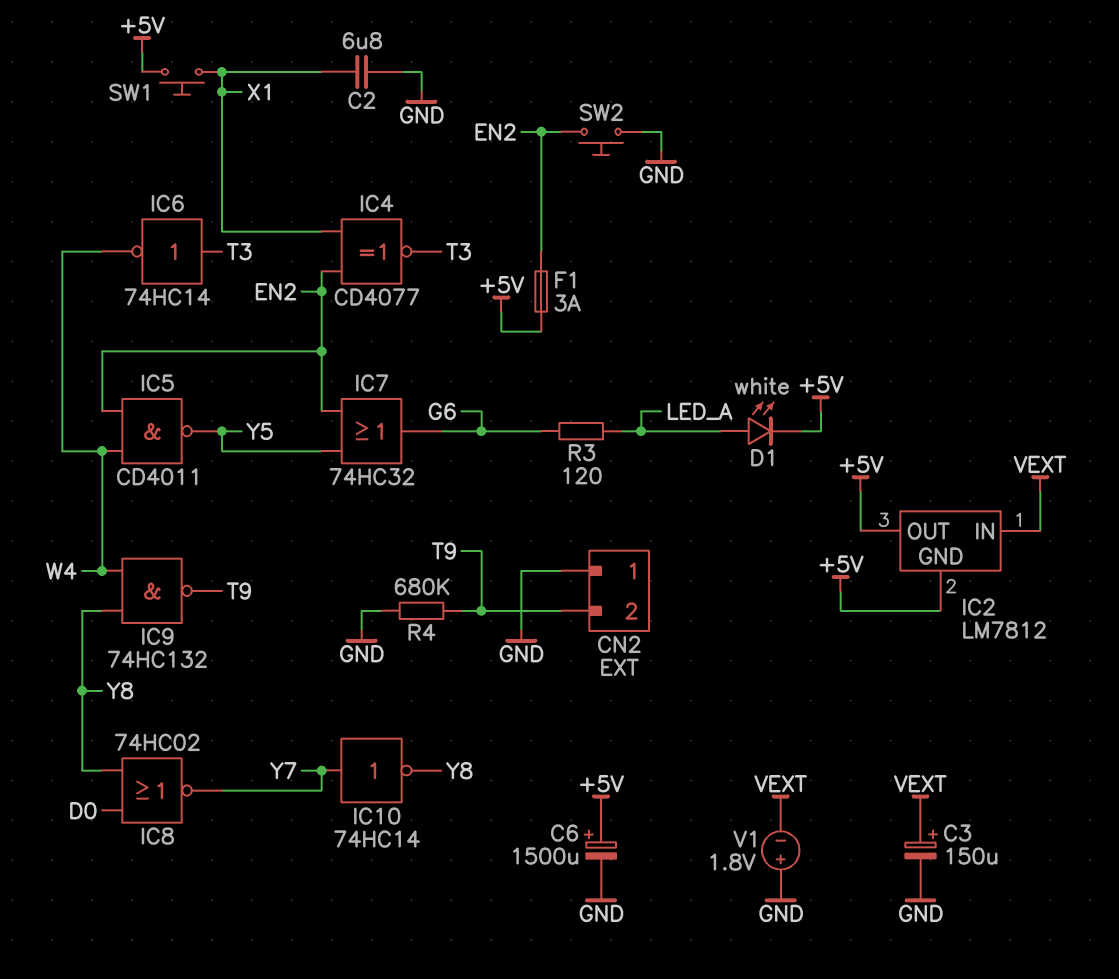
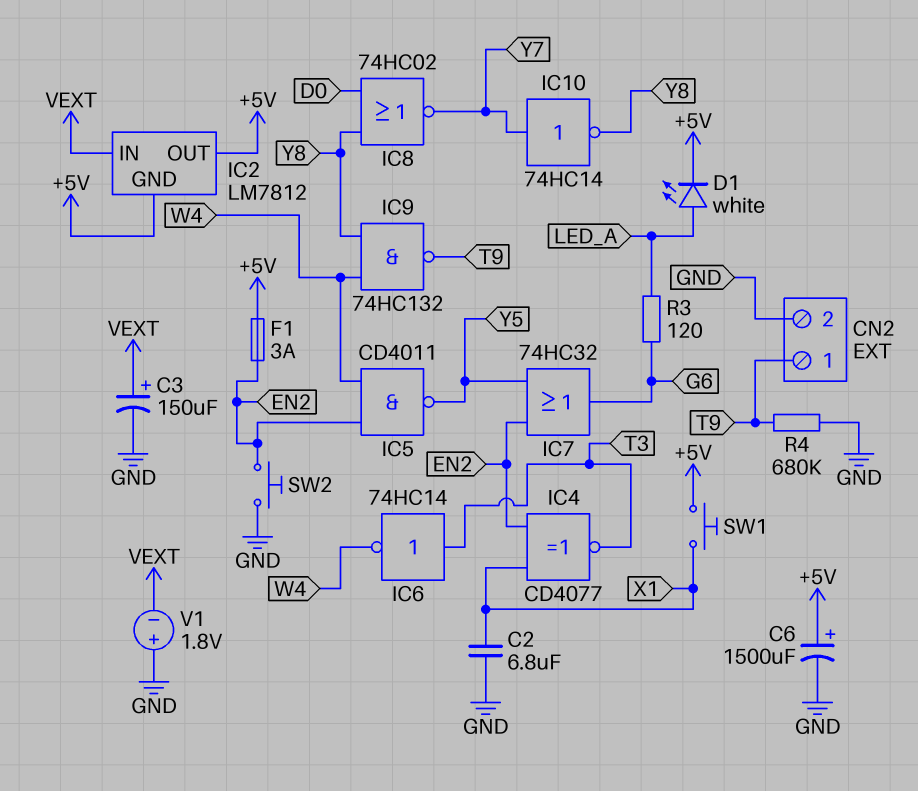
CN2 pin 1: GND -> T9
CN2 pin 2: T9 -> GND

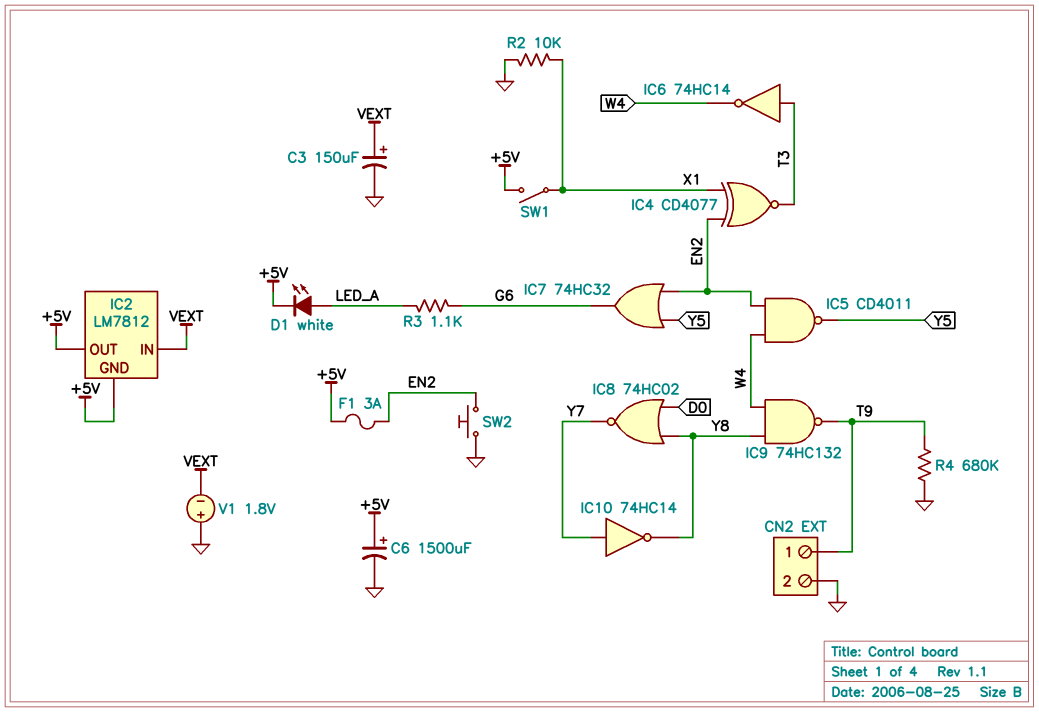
C2: 6.8uF (GND, X1) -> none
R2: none -> 10k (GND, X1)
R3: 120 (G6, LED_A) -> 1.1k (G6, LED_A)
SW1: button (+5V, X1) -> switch (+5V, X1)

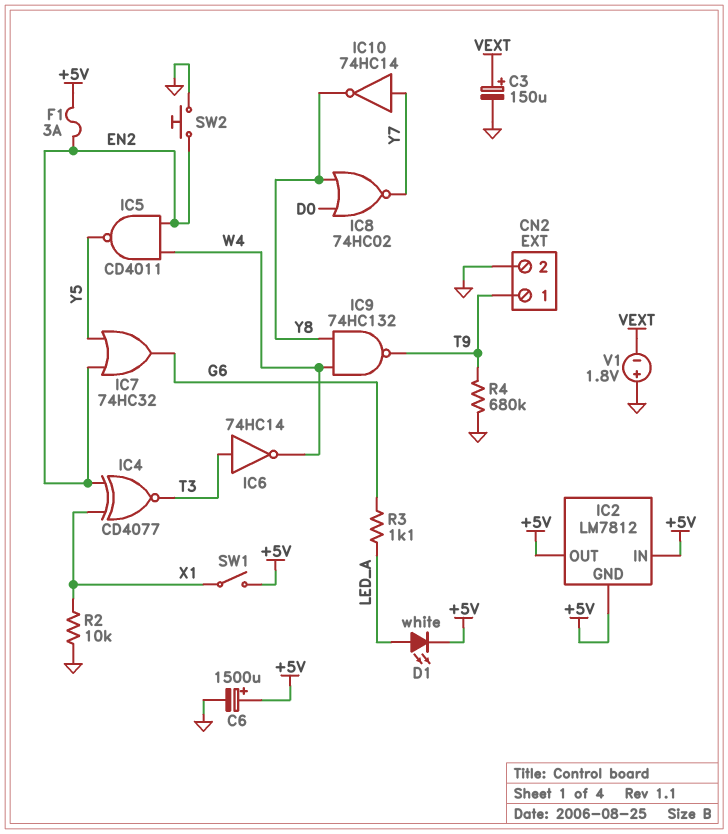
IC2 pin IN: VEXT -> +5V

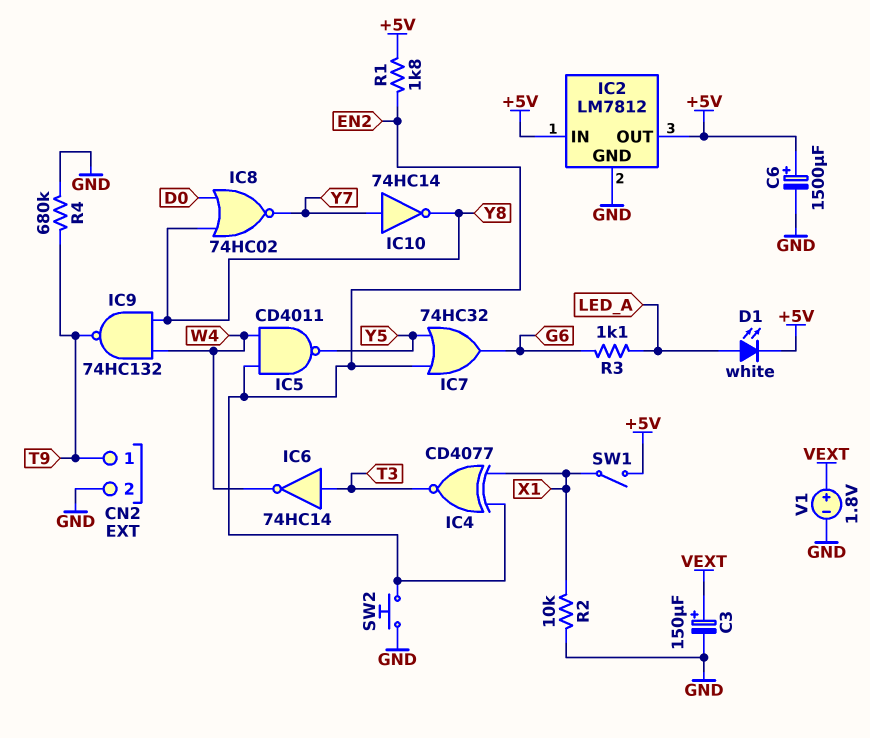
F1: 3A (+5V, EN2) -> none
IC2 pin GND: +5V -> GND
R1: none -> 1.8k (+5V, EN2)
V1: 1.8V (plus GND, minus VEXT) -> 1.8V (plus VEXT, minus GND)

